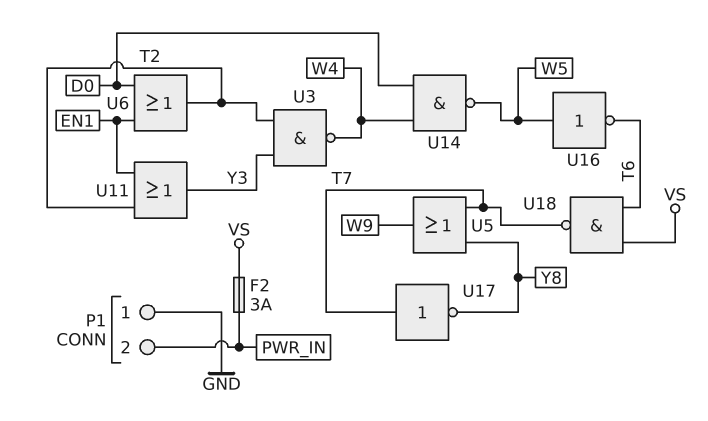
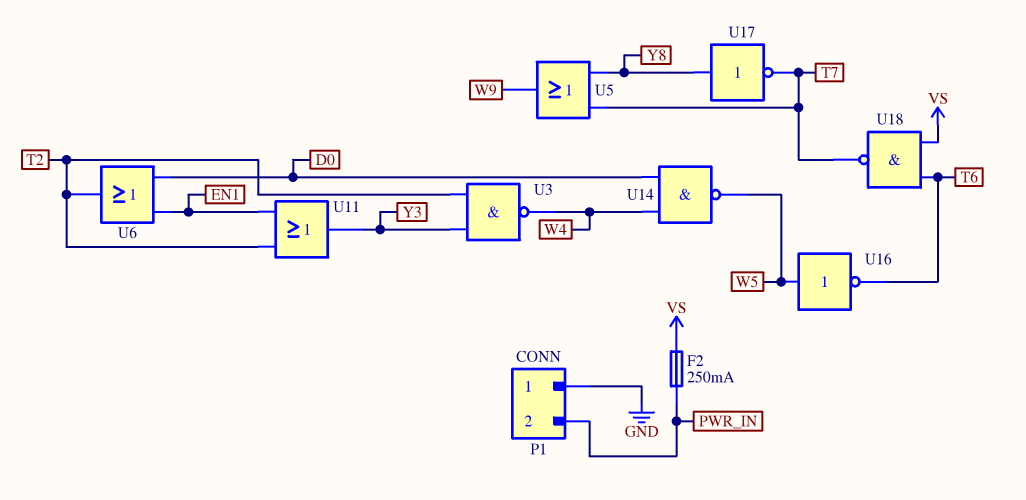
F2: 3A (PWR_IN, VS) -> 250mA (PWR_IN, VS)
U17: NOT (in T7, out Y8) -> NOT (in Y8, out T7)

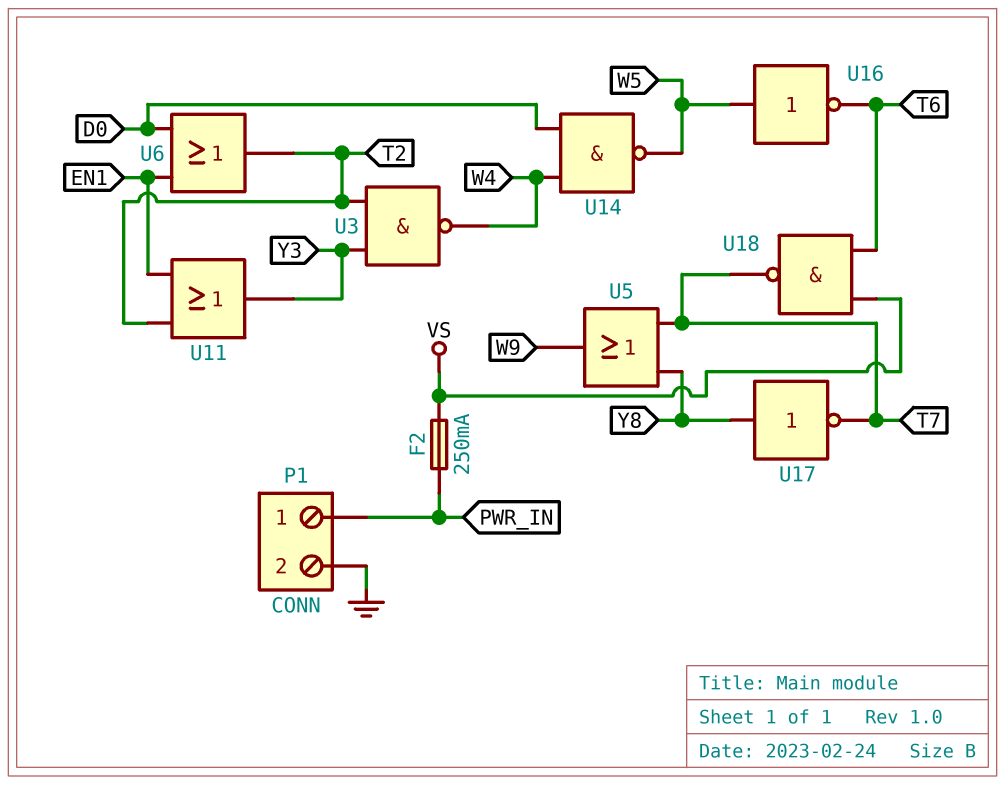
P1 pin 1: GND -> PWR_IN
P1 pin 2: PWR_IN -> GND

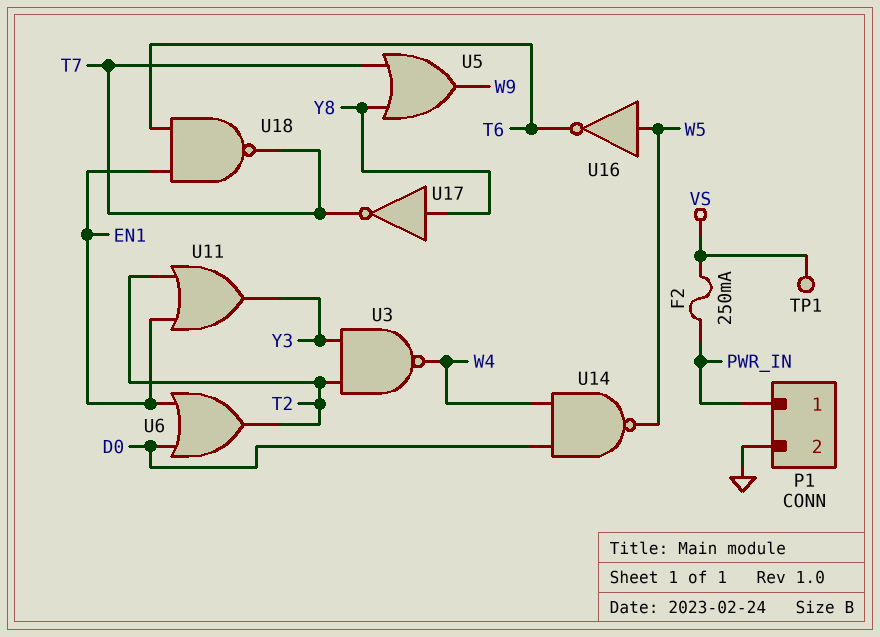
TP1: none -> test point (VS)
U18: NAND (in T6, in VS, out T7) -> NAND (in EN1, in T6, out T7)

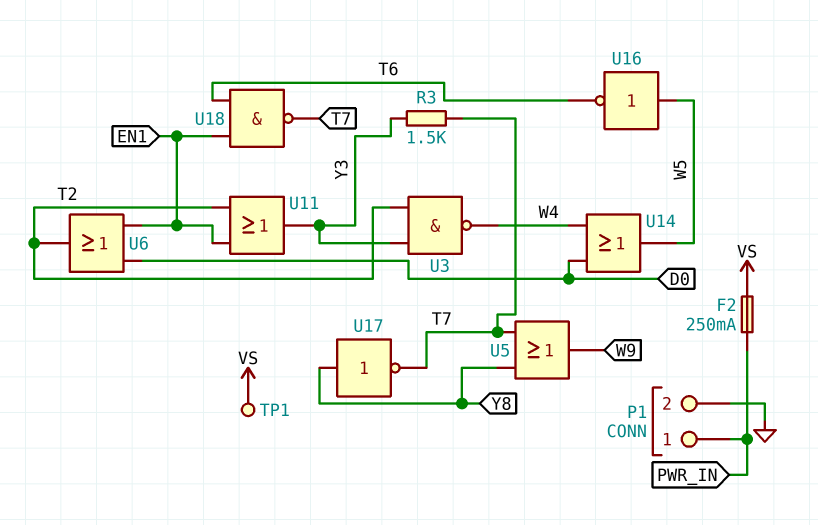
R3: none -> 1.5k (T7, Y3)
U14: NAND (in D0, in W4, out W5) -> OR (in D0, in W4, out W5)

